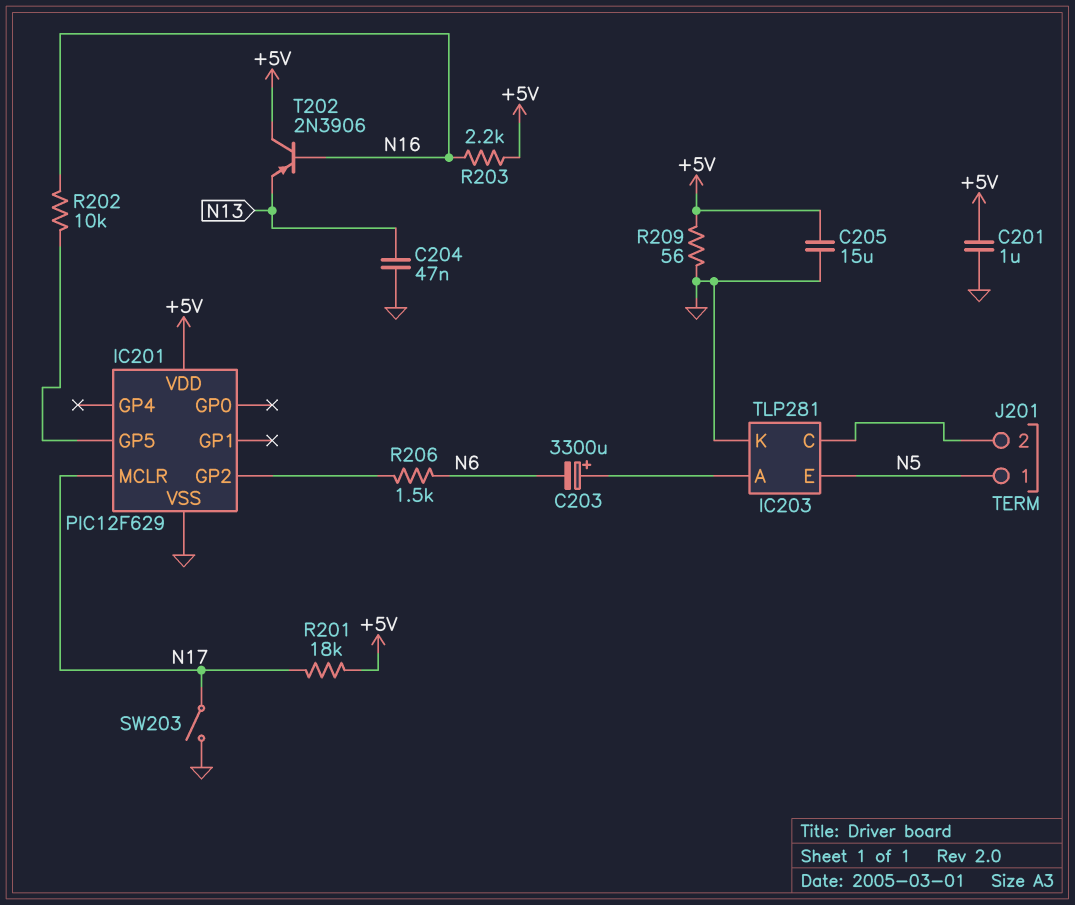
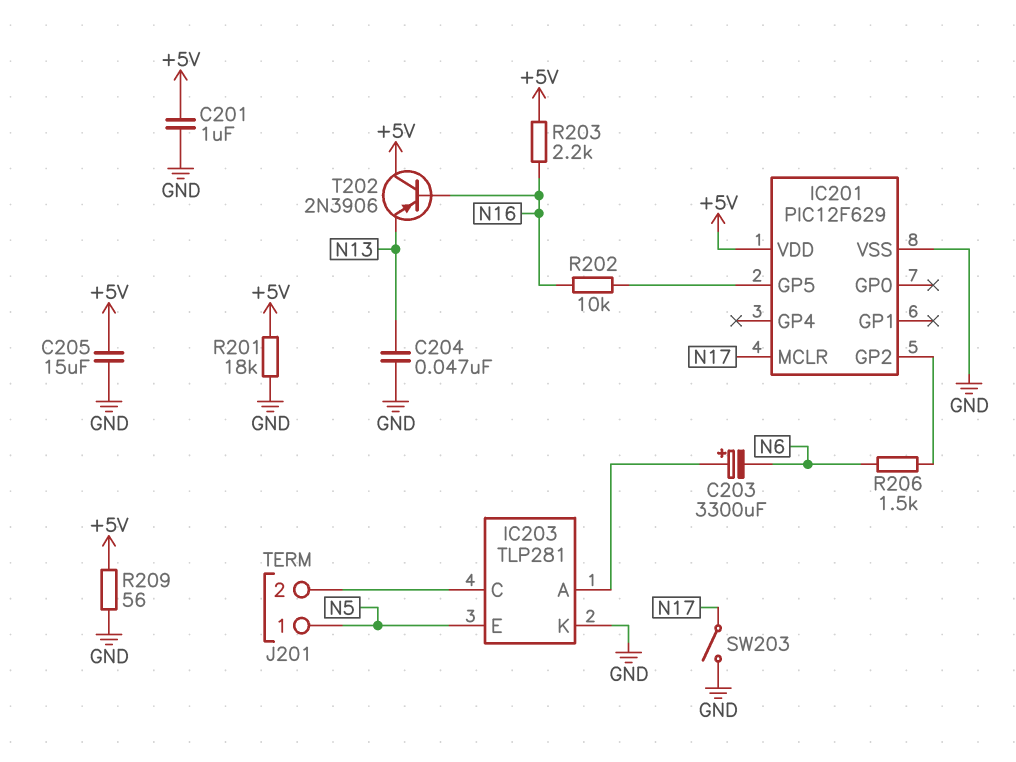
R201: 18k (+5V, N17) -> 18k (+5V, GND)

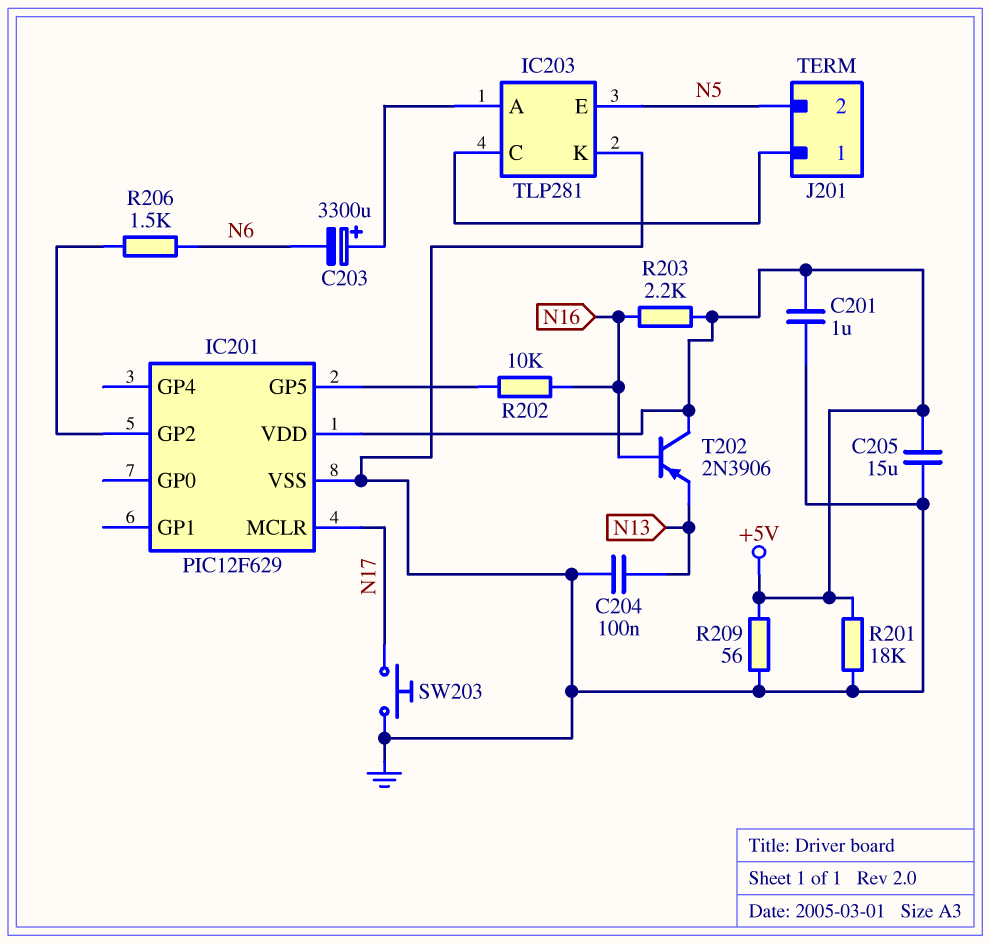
C204: 47nF (GND, N13) -> 100nF (GND, N13)
J201 pin 1: N5 -> IC203/C
J201 pin 2: IC203/C -> N5
SW203: switch (GND, N17) -> button (GND, N17)

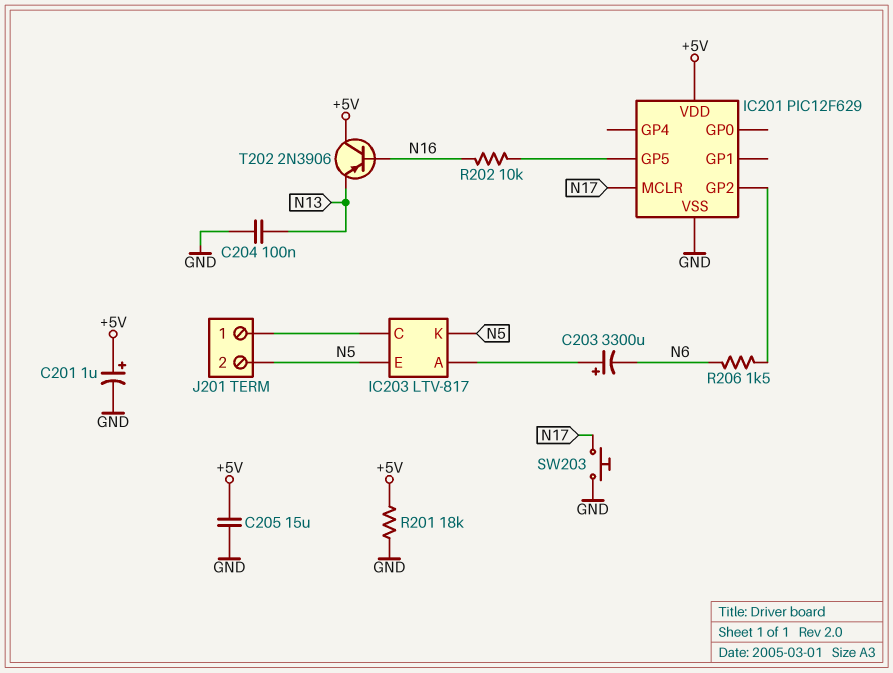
C201: 1uF (+5V, GND) -> 1uF (plus +5V, minus GND)
IC203: TLP281 -> LTV-817
IC203 pin K: GND -> N5
R203: 2.2k (+5V, N16) -> none
R209: 56 (+5V, GND) -> none

